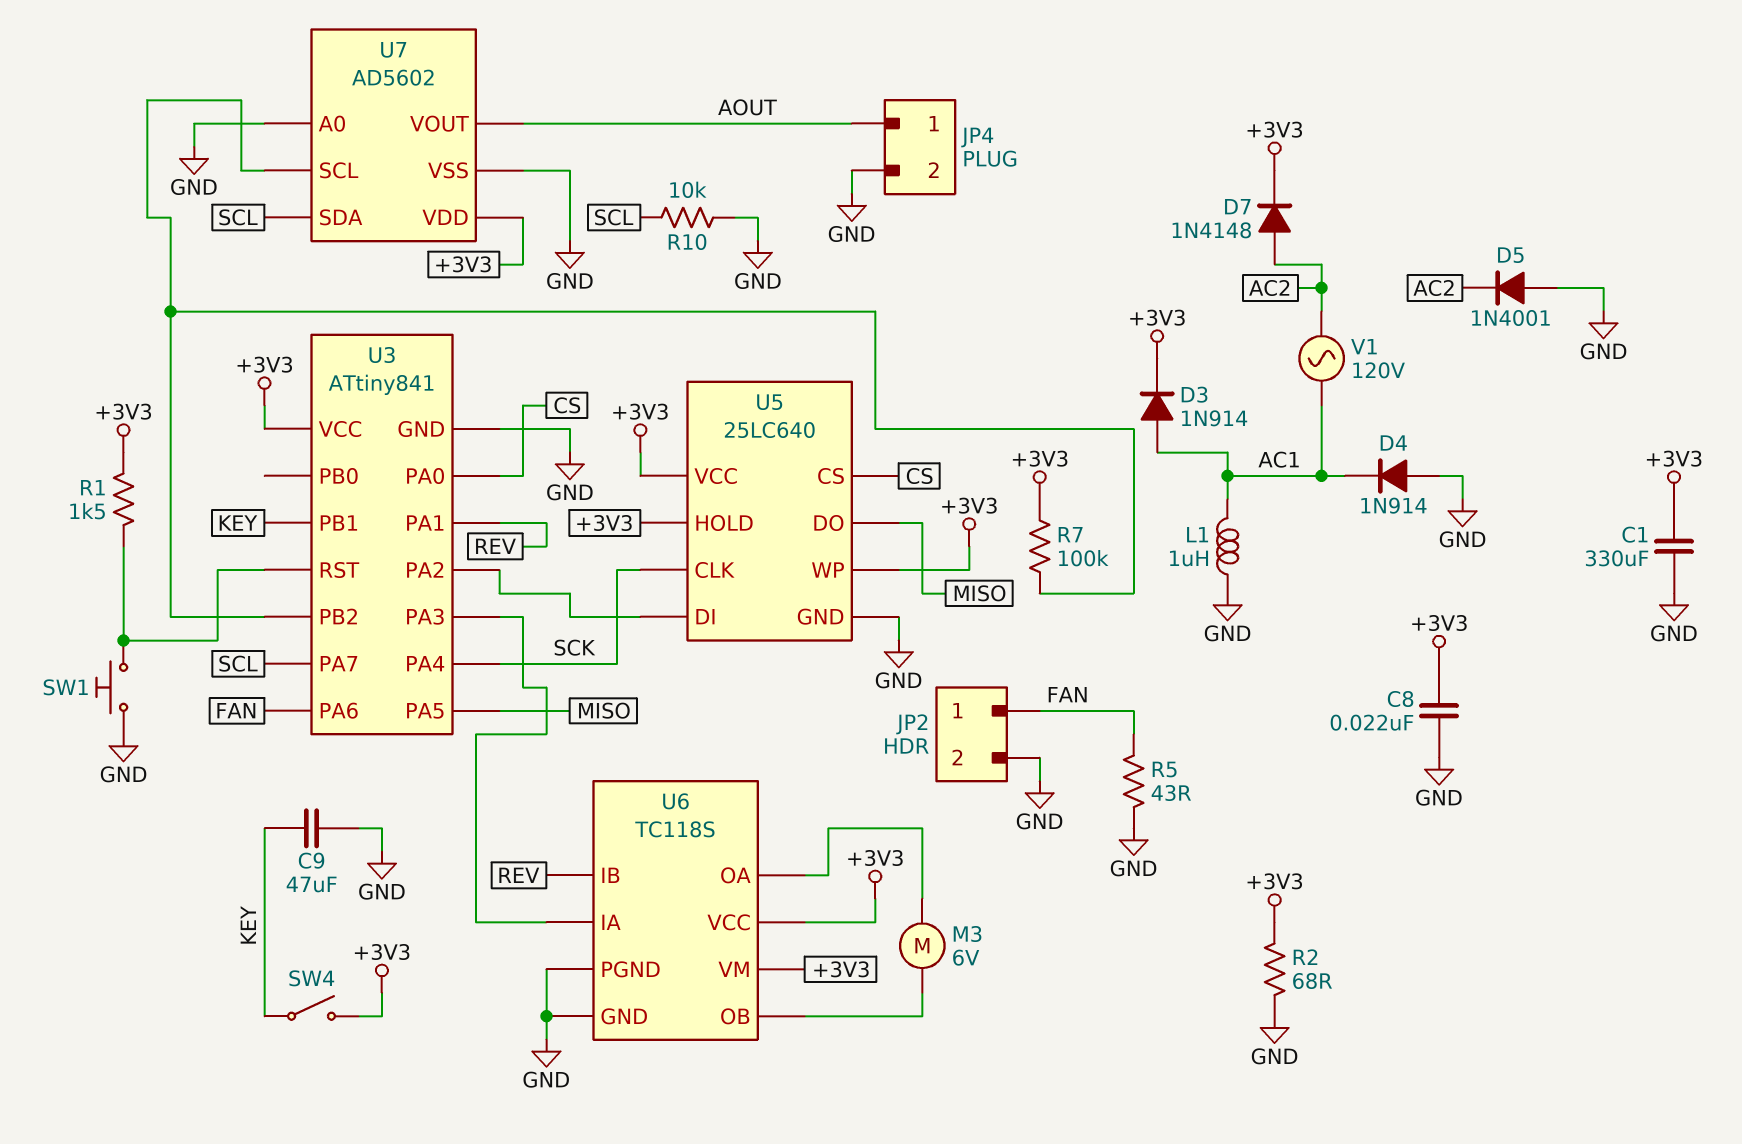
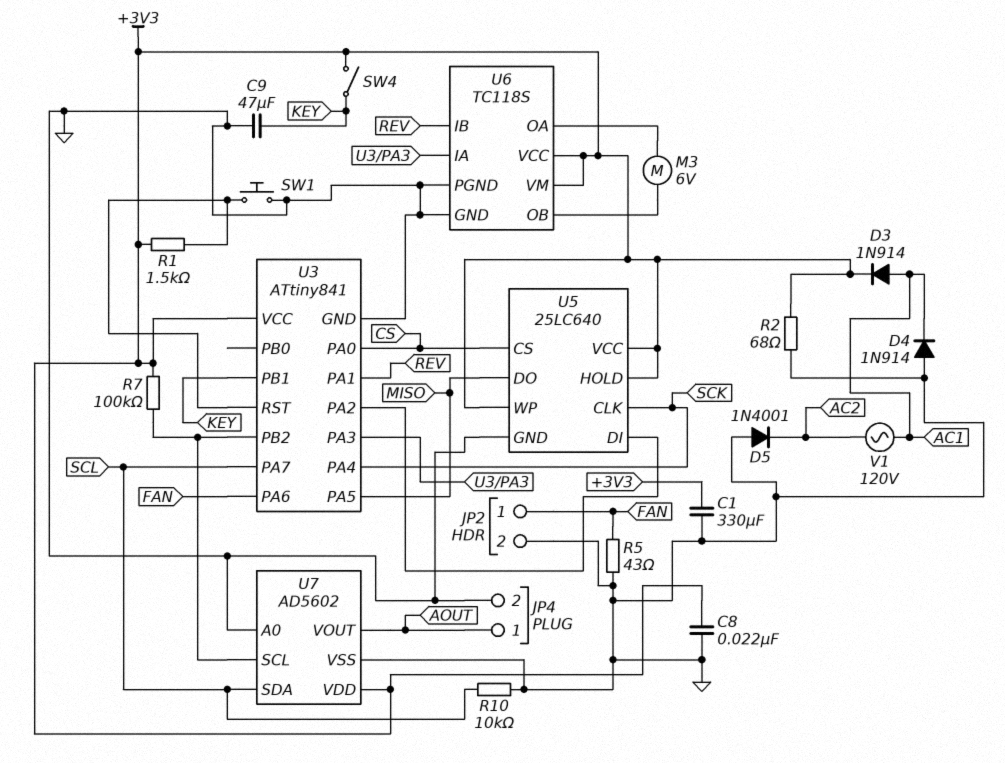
D7: diode 1N4148 (A AC2, K +3V3) -> none
L1: 1uH (AC1, GND) -> none

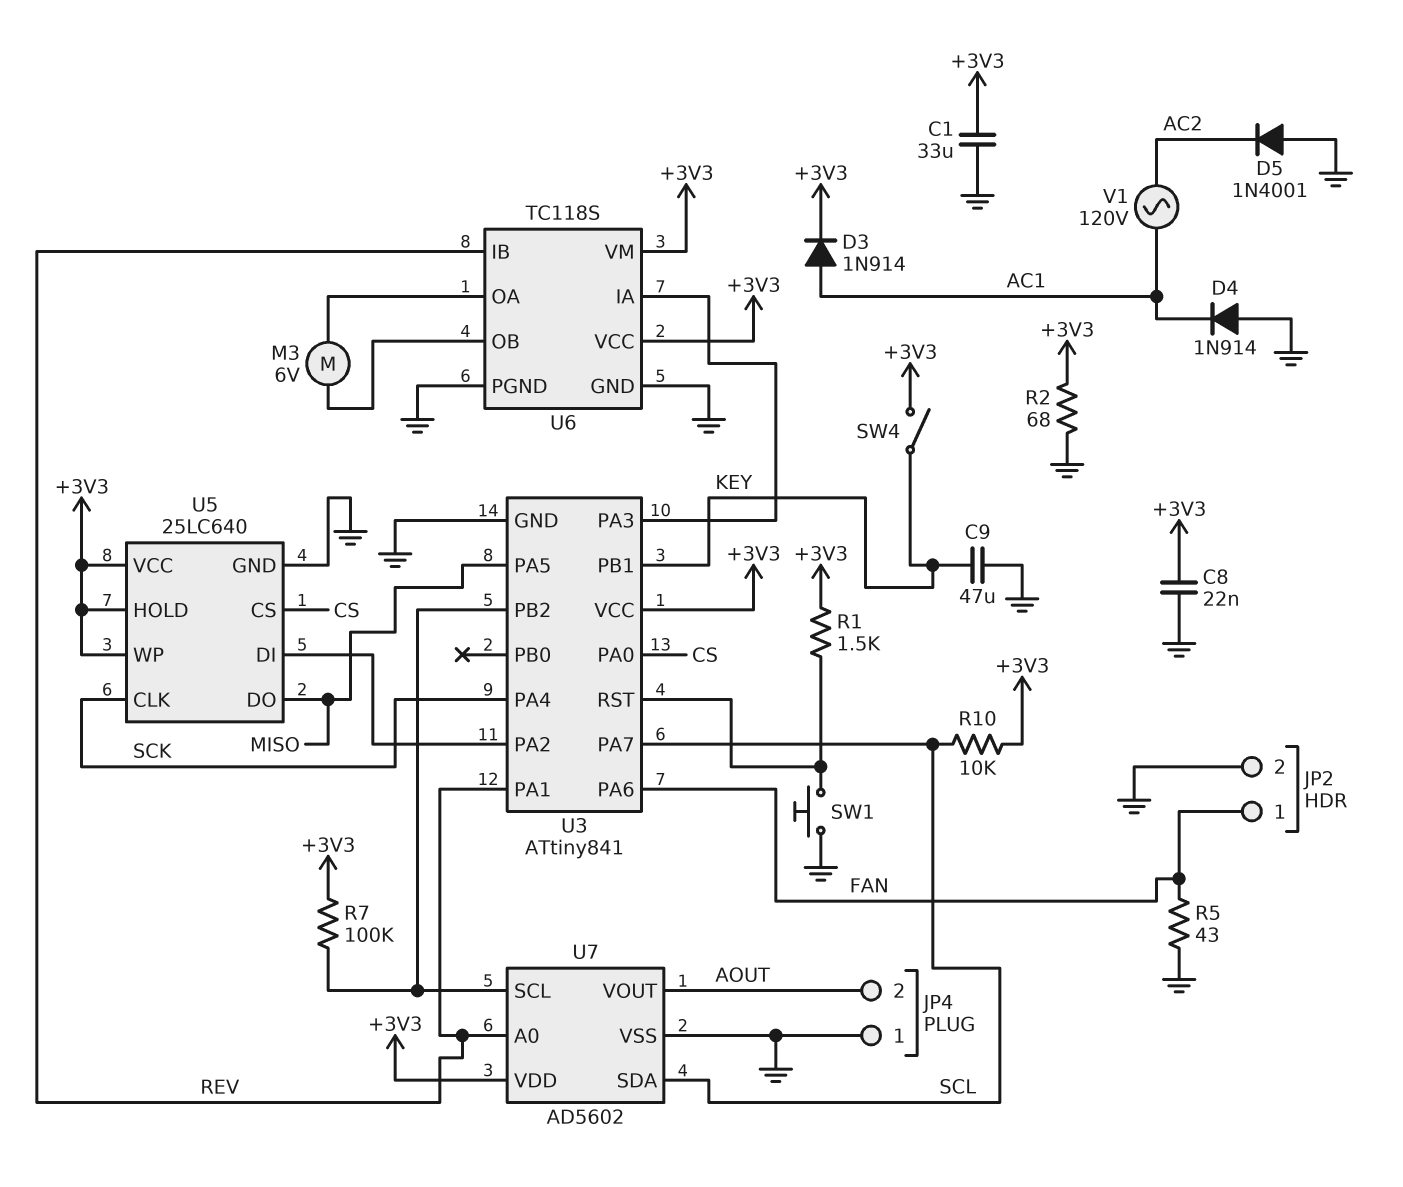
C1: 330uF (+3V3, GND) -> 33uF (+3V3, GND)
JP4 pin 1: AOUT -> GND
JP4 pin 2: GND -> AOUT
R10: 10k (GND, SCL) -> 10k (+3V3, SCL)
U7 pin A0: GND -> REV

